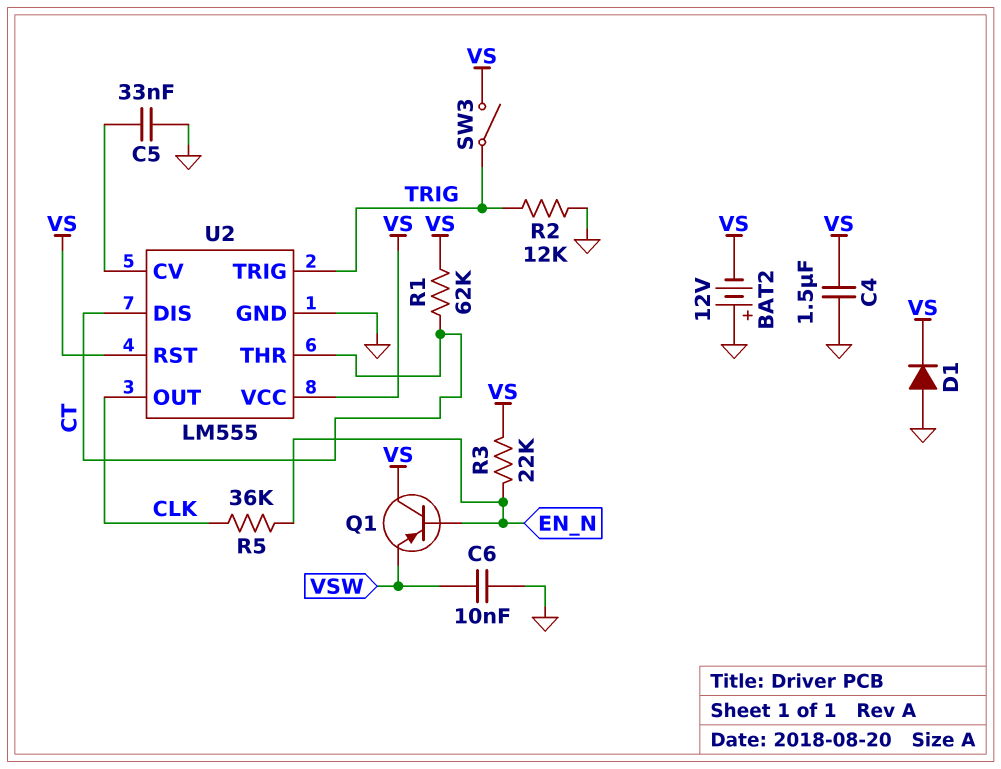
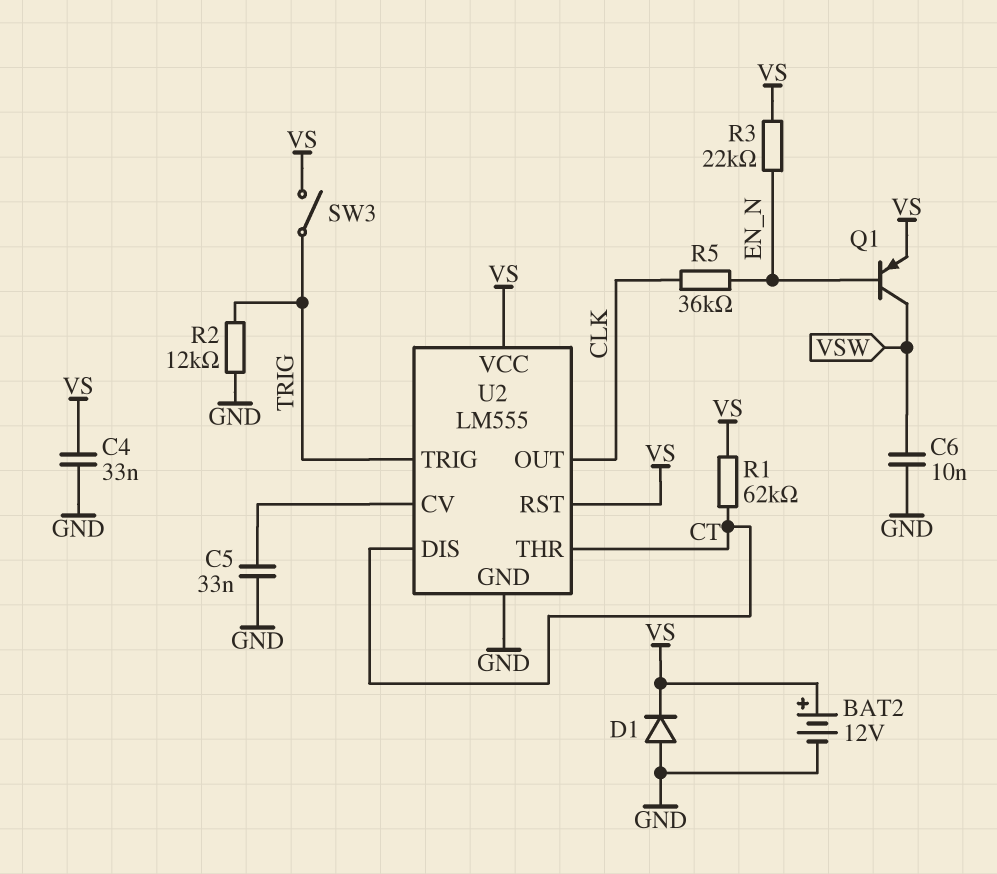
BAT2: 12V (plus GND, minus VS) -> 12V (plus VS, minus GND)
C4: 1.5uF (GND, VS) -> 33nF (GND, VS)
Q1: PNP (B EN_N, C VS, E VSW) -> PNP (B EN_N, C VSW, E VS)

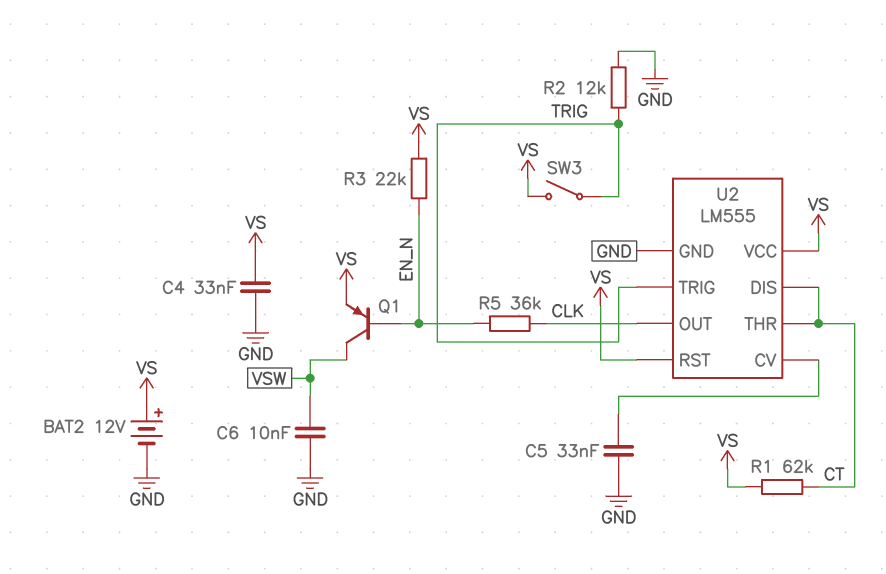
D1: diode (A GND, K VS) -> none

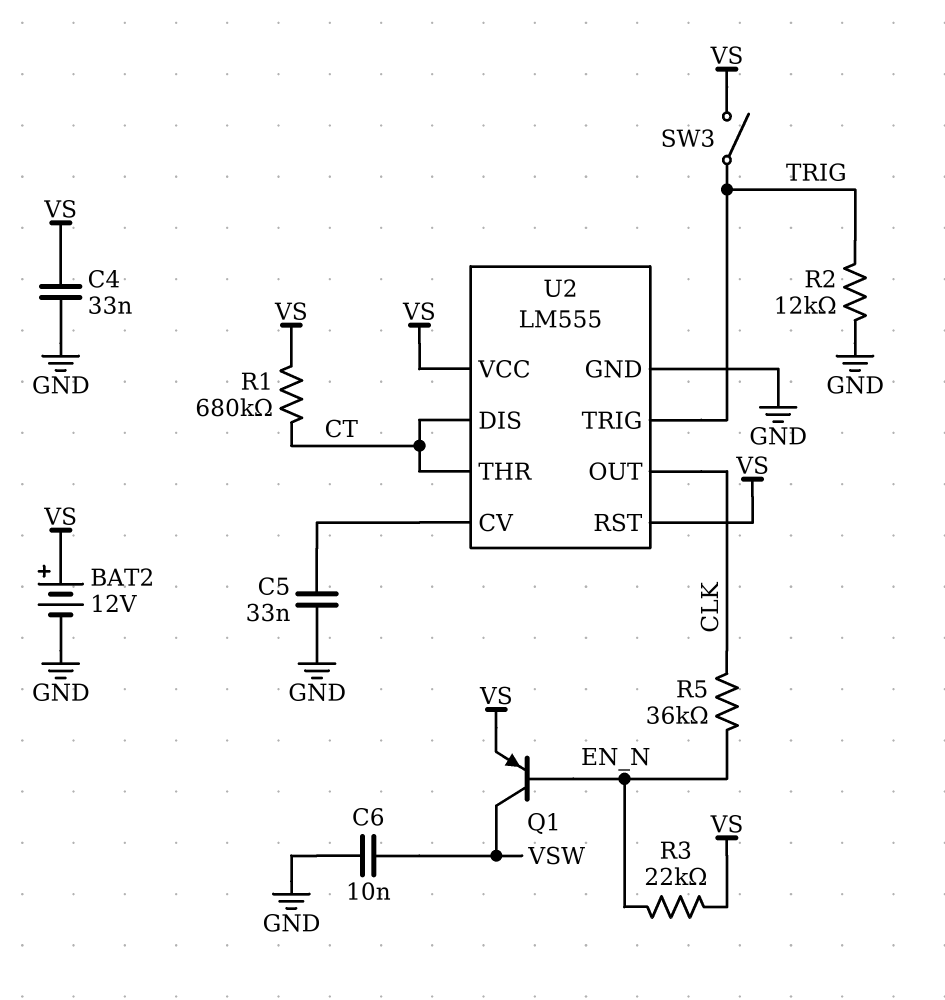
R1: 62k (CT, VS) -> 680k (CT, VS)

